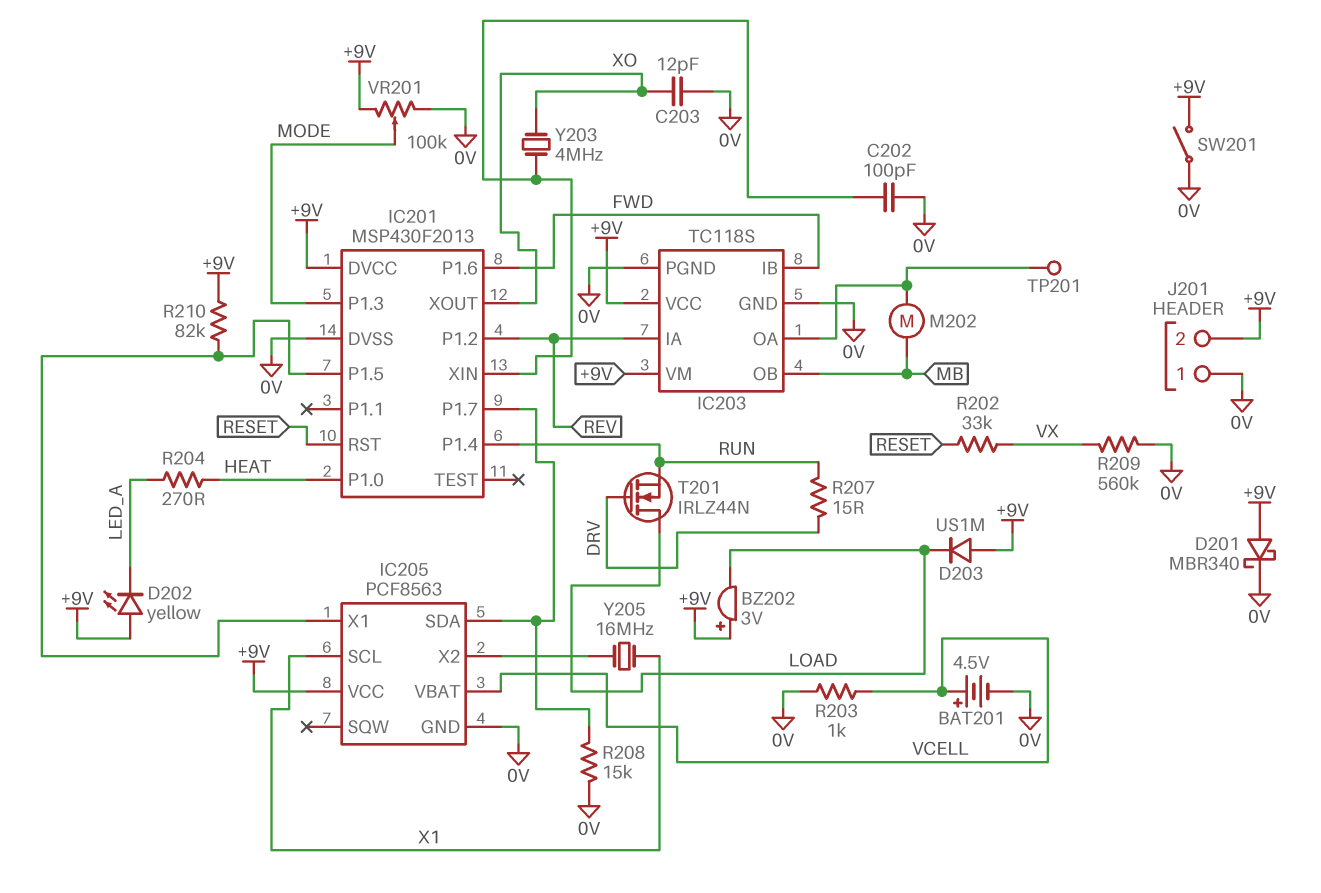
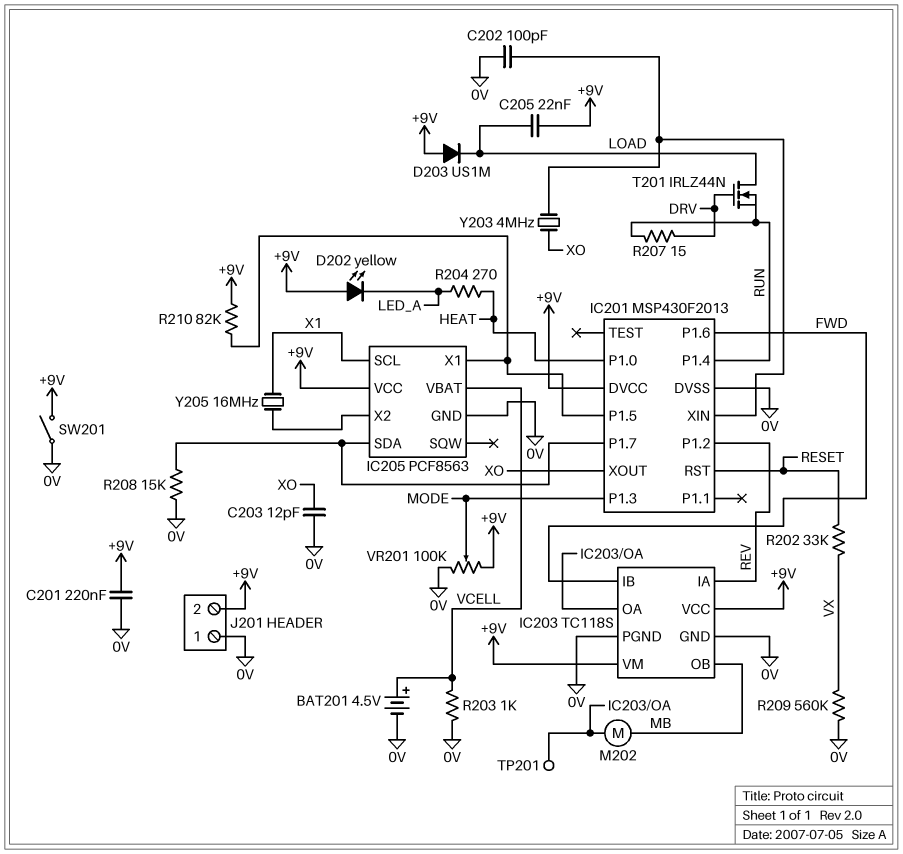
BZ202: buzzer 3V (plus +9V, minus LOAD) -> none
C201: none -> 220nF (+9V, 0V)
C205: none -> 22nF (+9V, LOAD)
D201: schottky MBR340 (A +9V, K 0V) -> none

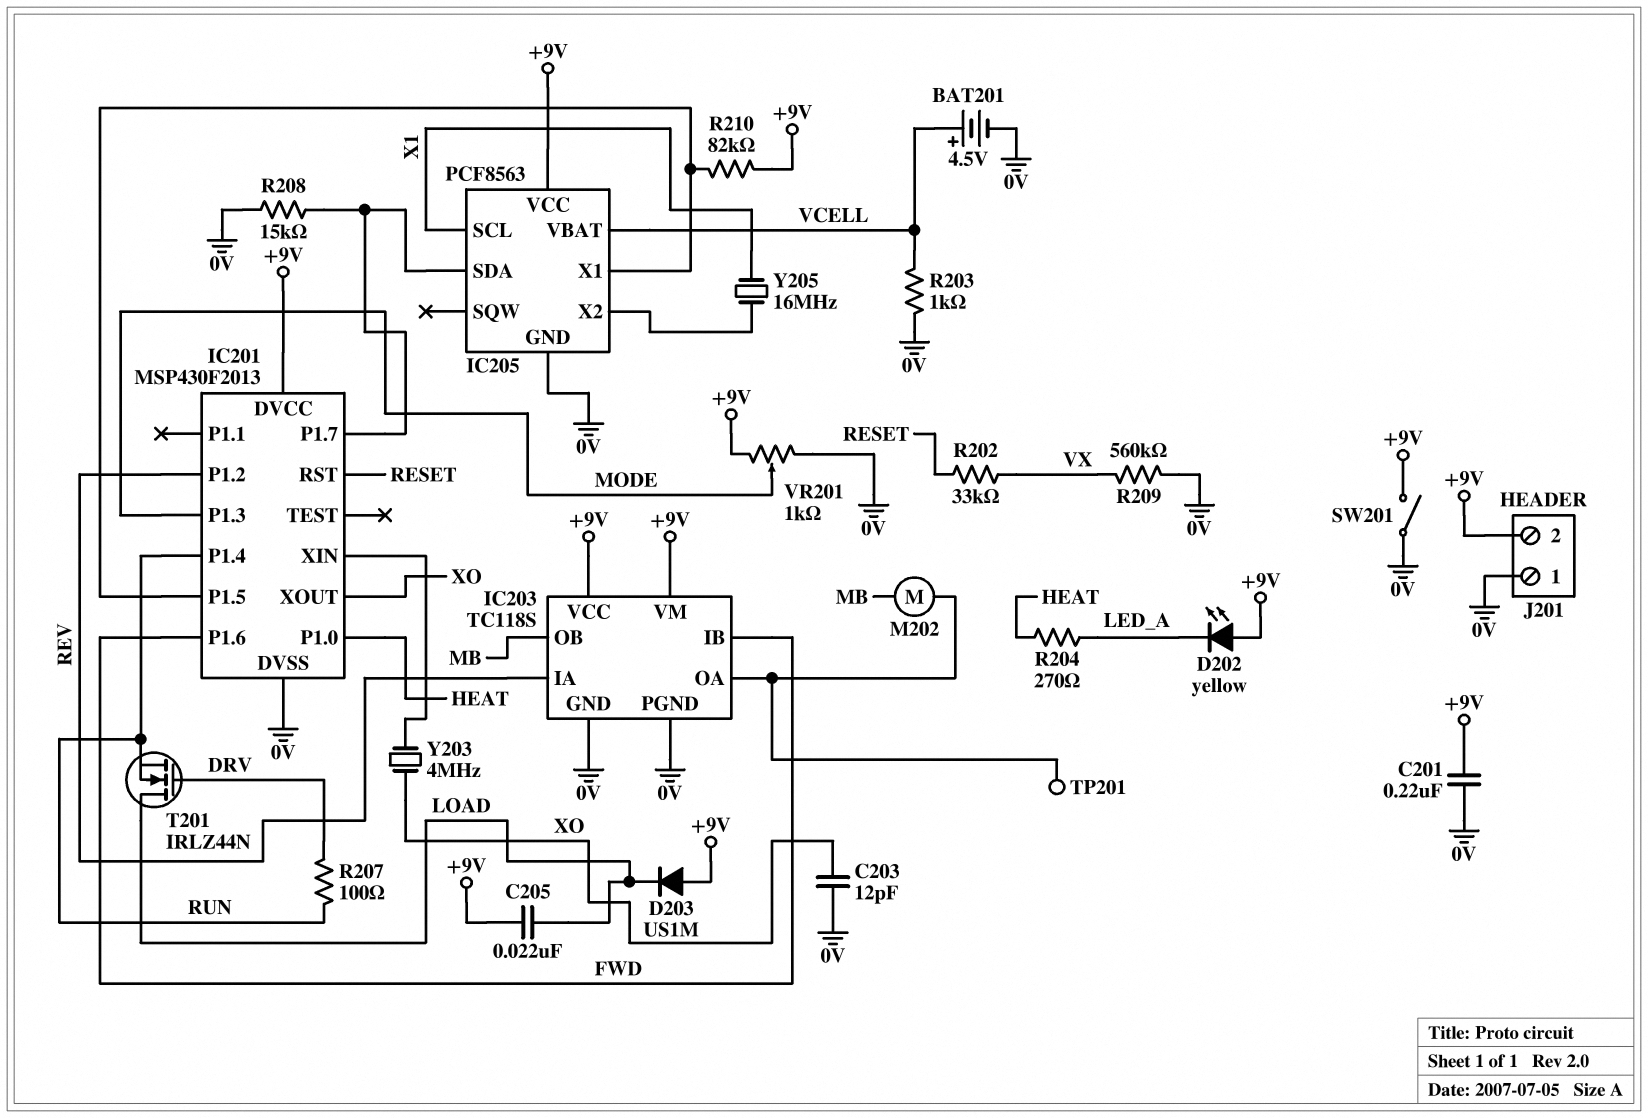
C202: 100pF (0V, IC201/XIN) -> none
R207: 15 (DRV, RUN) -> 100 (DRV, RUN)
VR201: 100k (+9V, 0V, wiper MODE) -> 1k (+9V, 0V, wiper MODE)

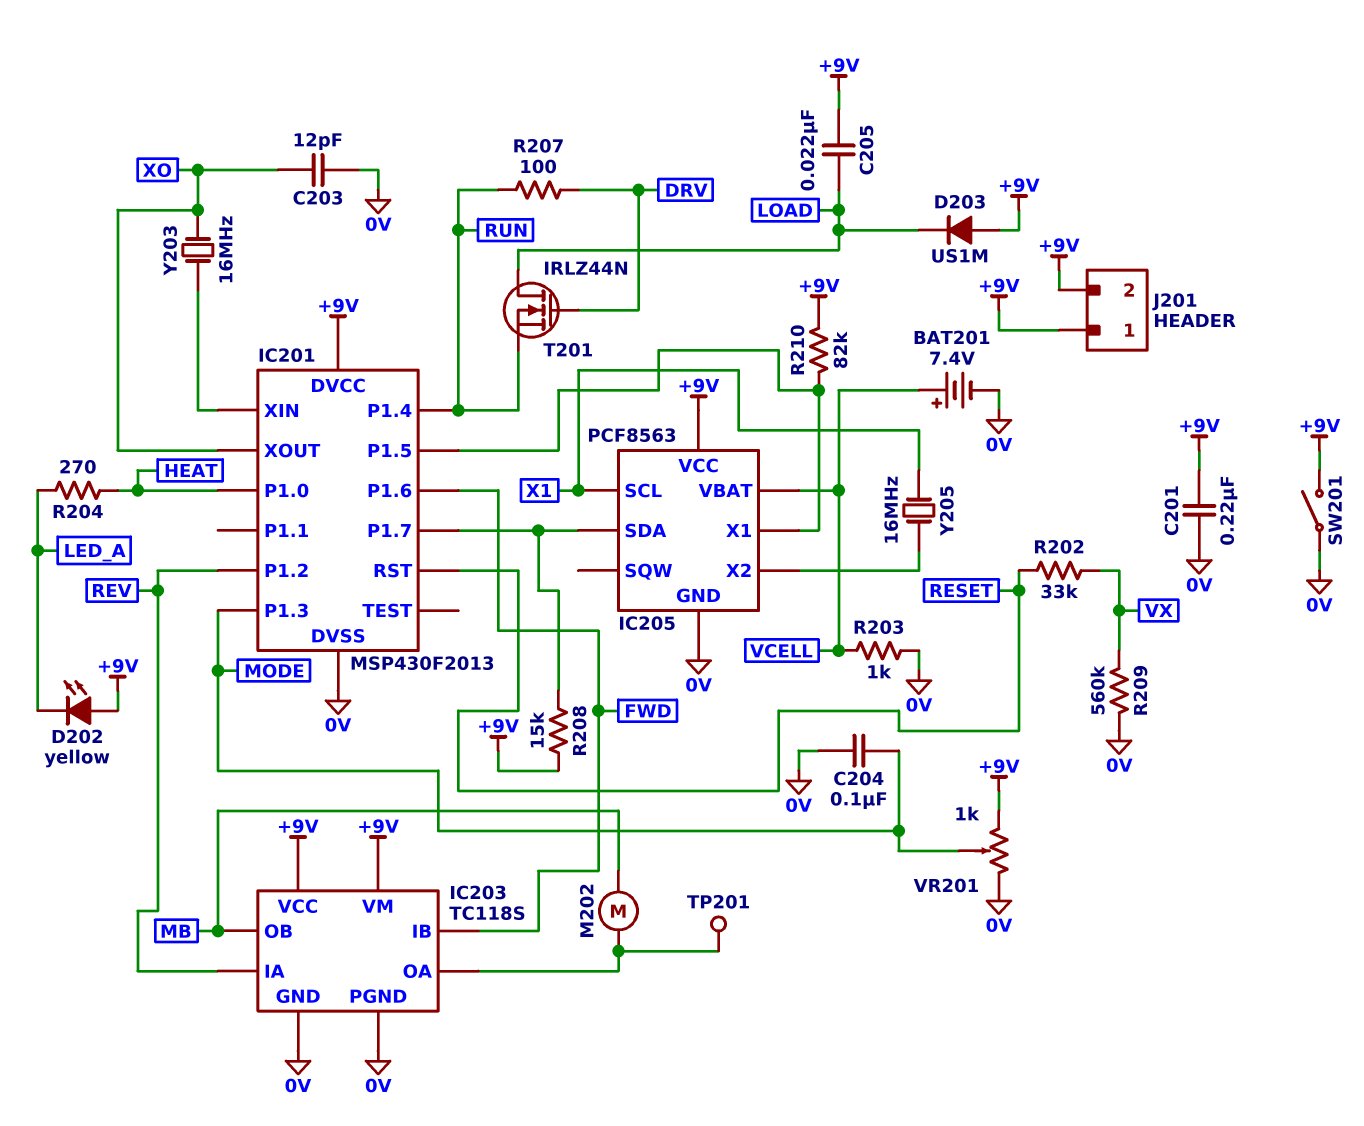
BAT201: 4.5V (plus VCELL, minus 0V) -> 7.4V (plus VCELL, minus 0V)
C204: none -> 100nF (0V, MODE)
J201 pin 1: 0V -> +9V
R208: 15k (0V, IC201/P1.7) -> 15k (+9V, IC201/P1.7)
Y203: 4MHz (IC201/XIN, XO) -> 16MHz (IC201/XIN, XO)

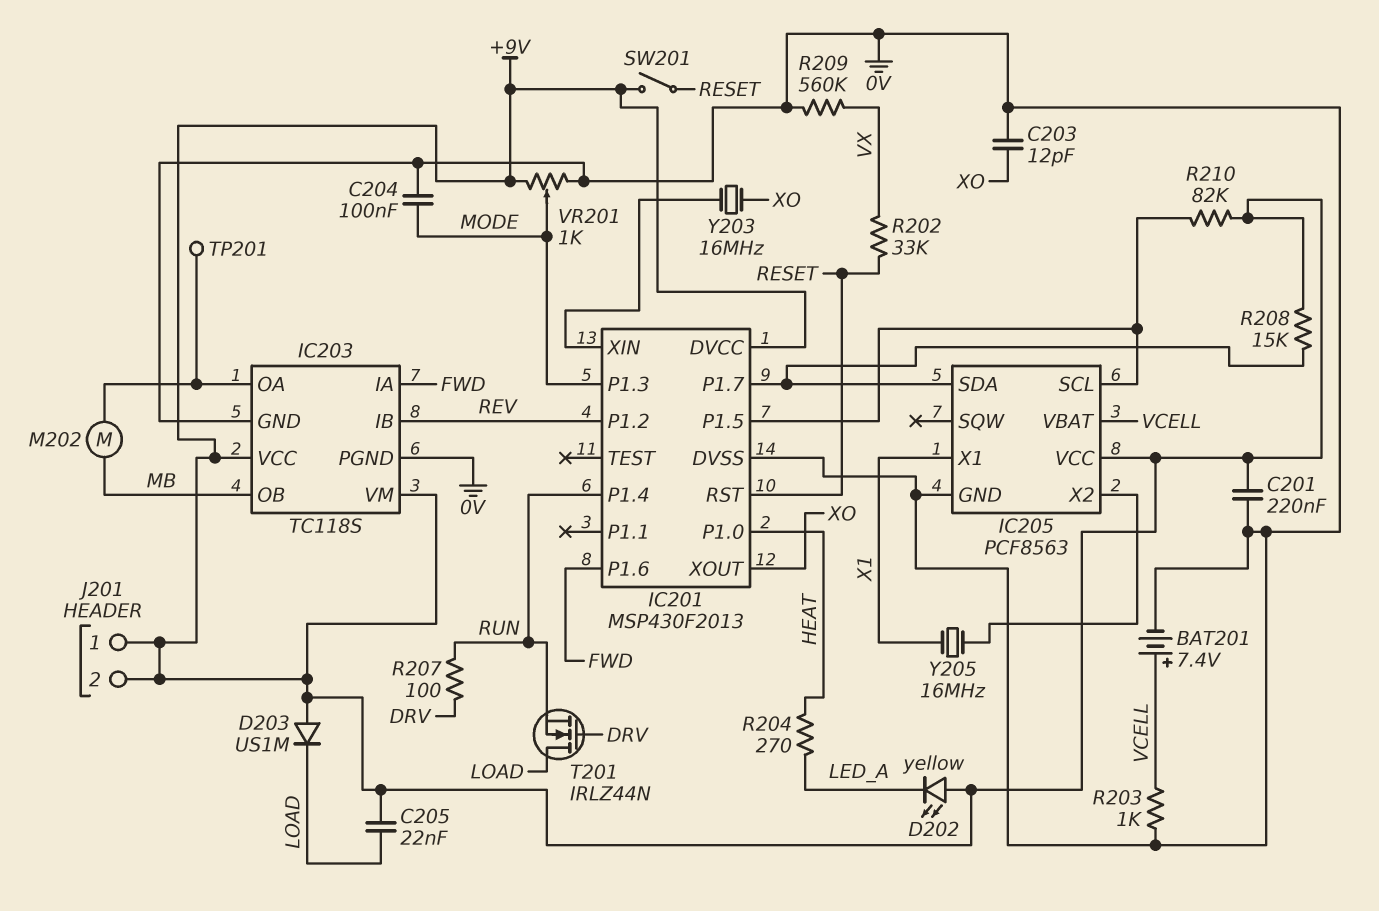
IC203 pin IA: REV -> FWD
IC203 pin IB: FWD -> REV
IC205 pin SCL: X1 -> IC201/P1.5
IC205 pin X1: IC201/P1.5 -> X1
SW201: switch (+9V, 0V) -> switch (+9V, RESET)

